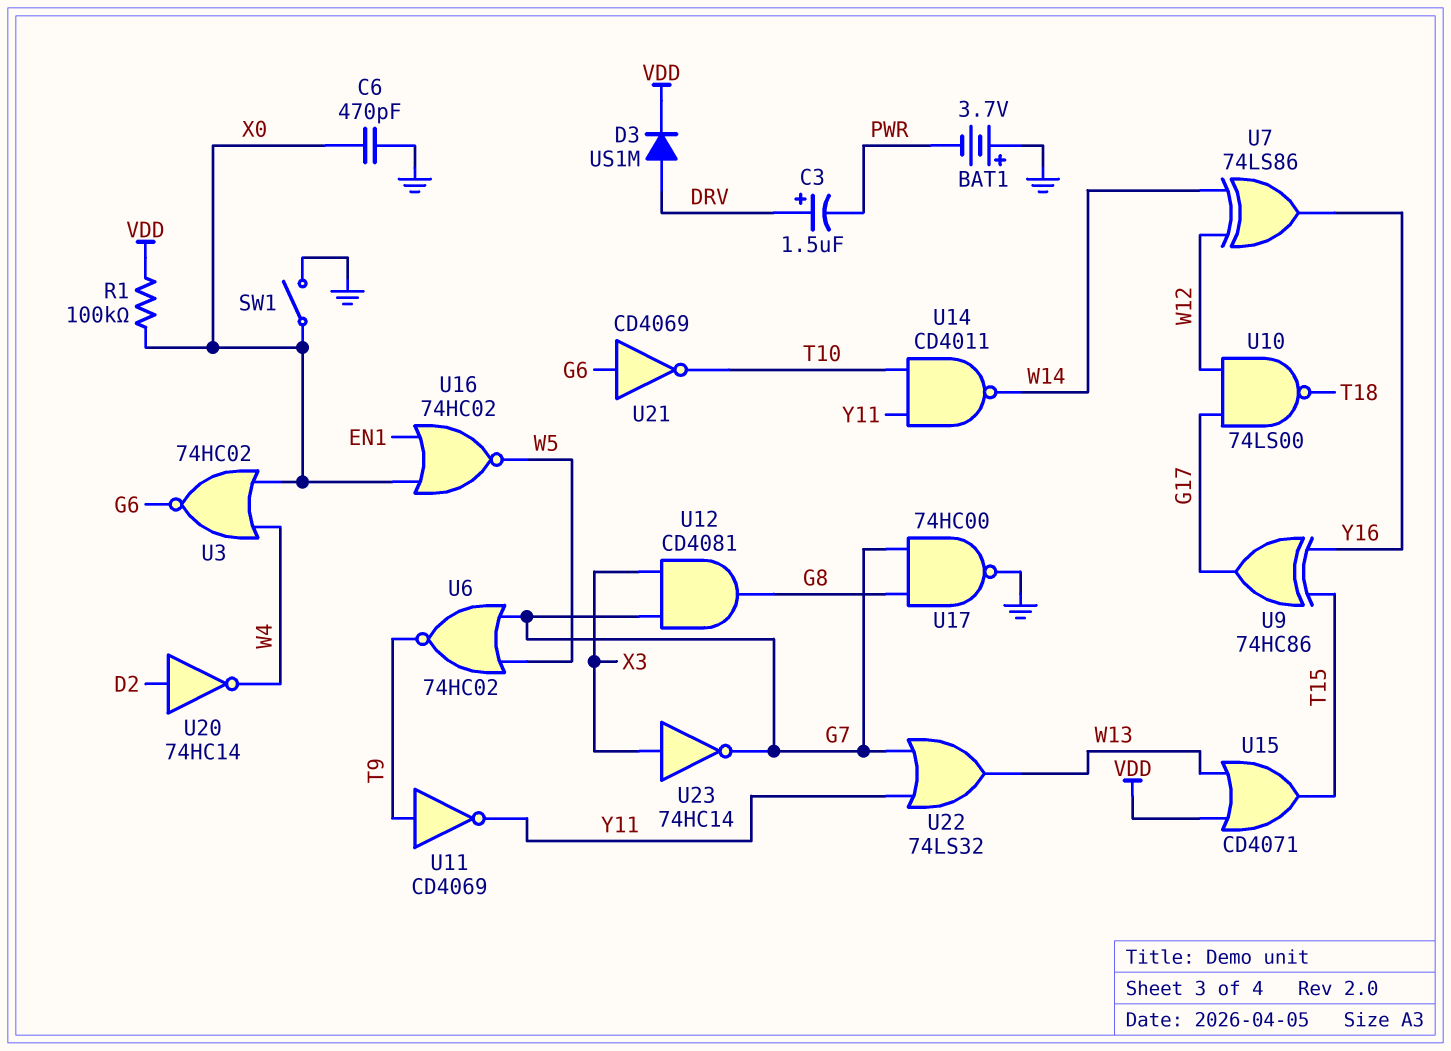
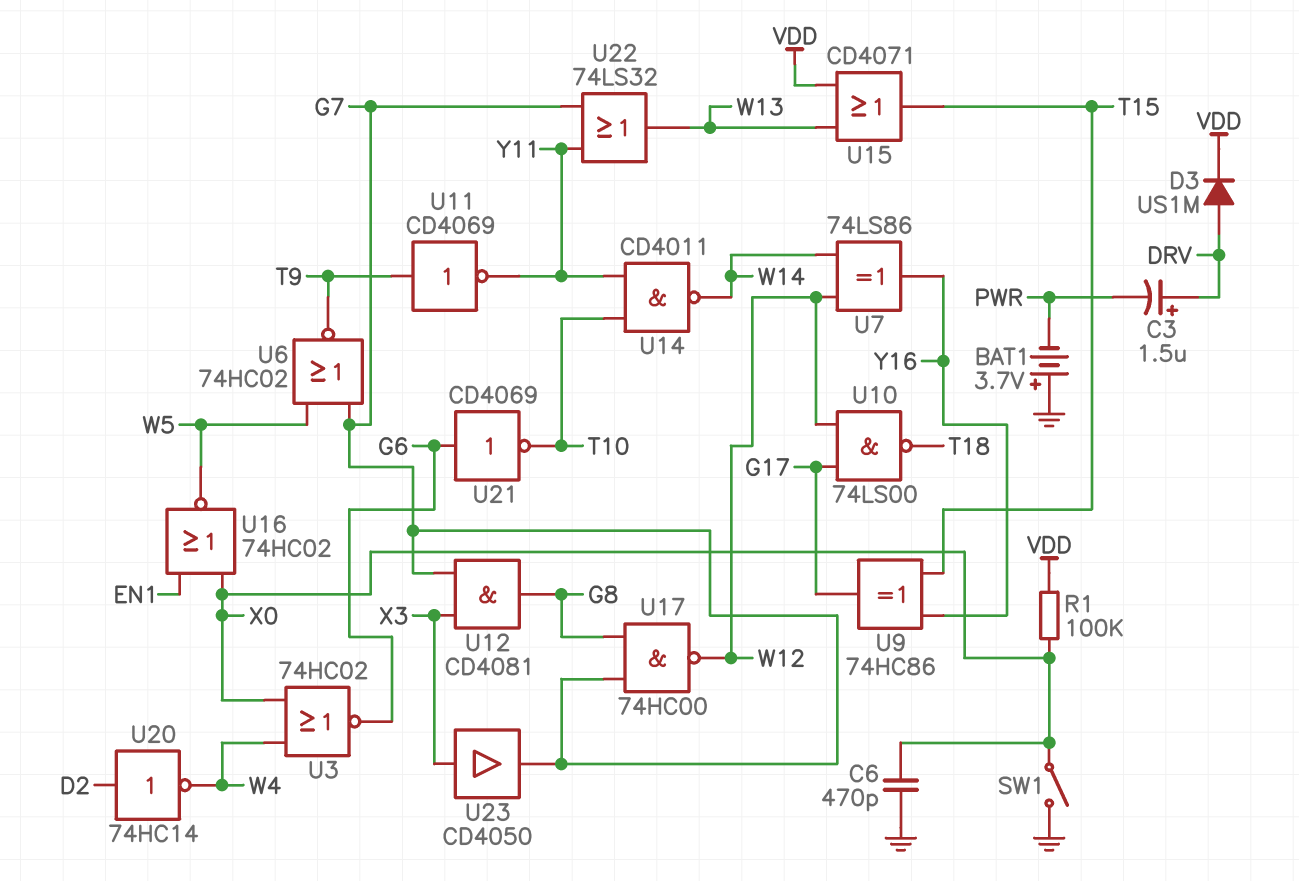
U17: NAND 74HC00 (in G7, in G8, out GND) -> NAND 74HC00 (in G7, in G8, out W12)
U23: NOT 74HC14 (in X3, out G7) -> buffer CD4050 (in X3, out G7)

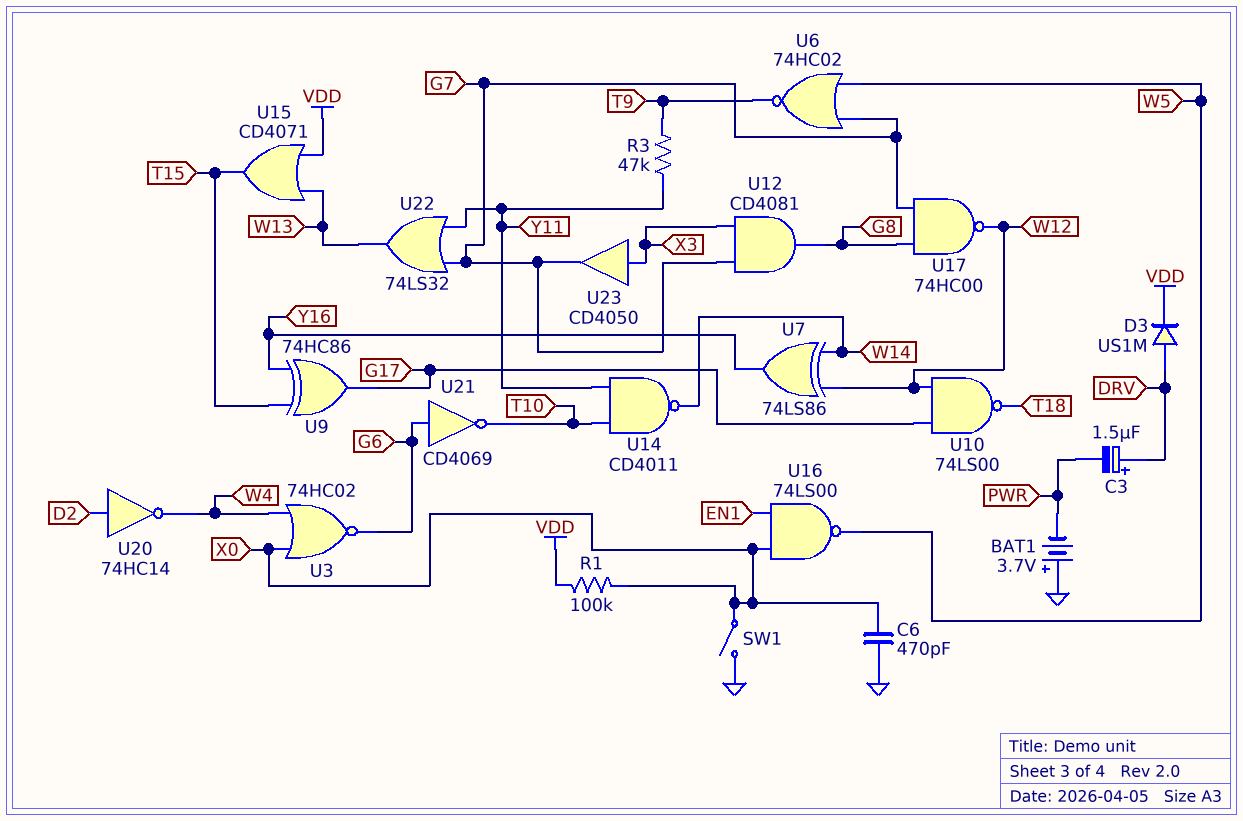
R3: none -> 47k (T9, Y11)
U11: NOT CD4069 (in T9, out Y11) -> none
U16: NOR 74HC02 (in EN1, in X0, out W5) -> NAND 74LS00 (in EN1, in X0, out W5)

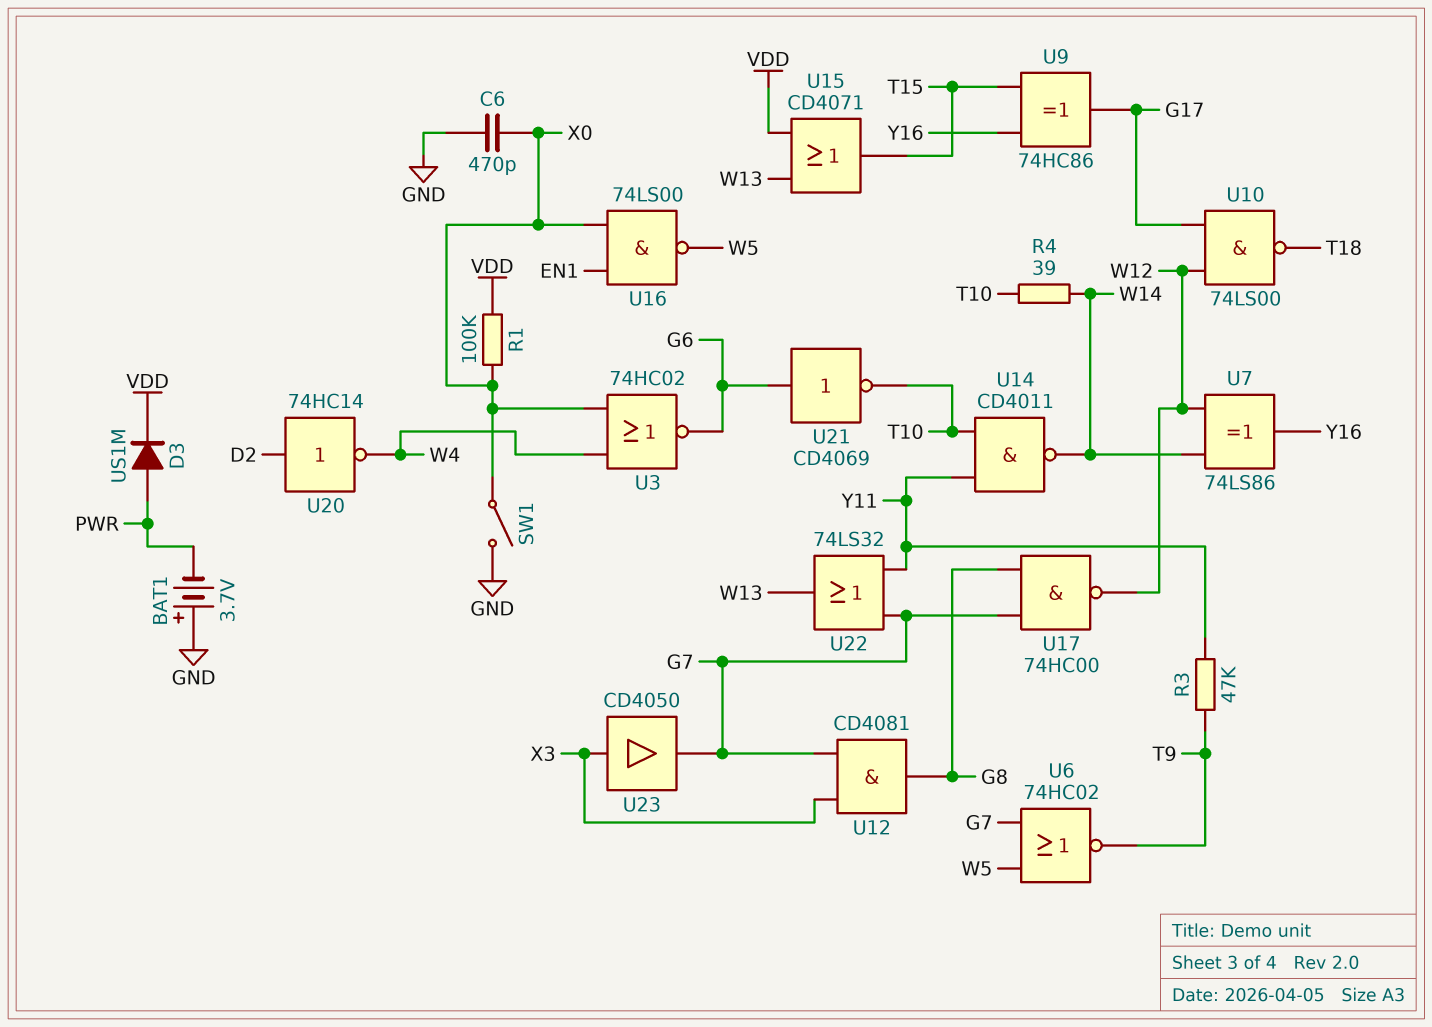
C3: 1.5uF (plus DRV, minus PWR) -> none
D3: diode US1M (A DRV, K VDD) -> diode US1M (A PWR, K VDD)
R4: none -> 39 (T10, W14)

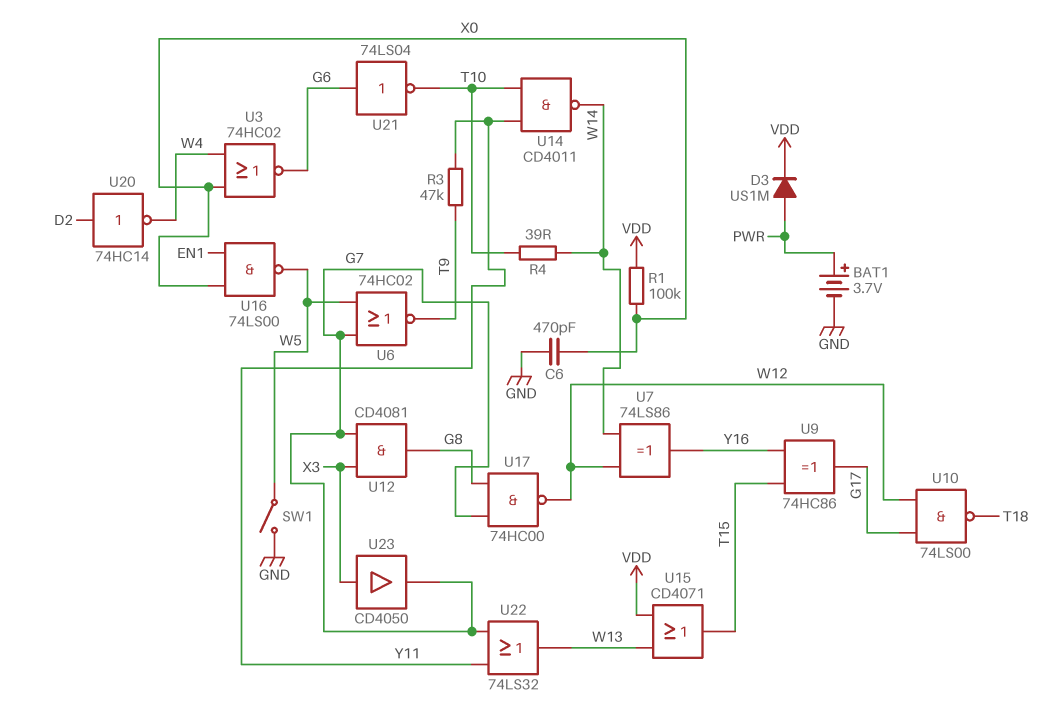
BAT1: 3.7V (plus GND, minus PWR) -> 3.7V (plus PWR, minus GND)
SW1: switch (GND, X0) -> switch (GND, W5)
U21: NOT CD4069 (in G6, out T10) -> NOT 74LS04 (in G6, out T10)

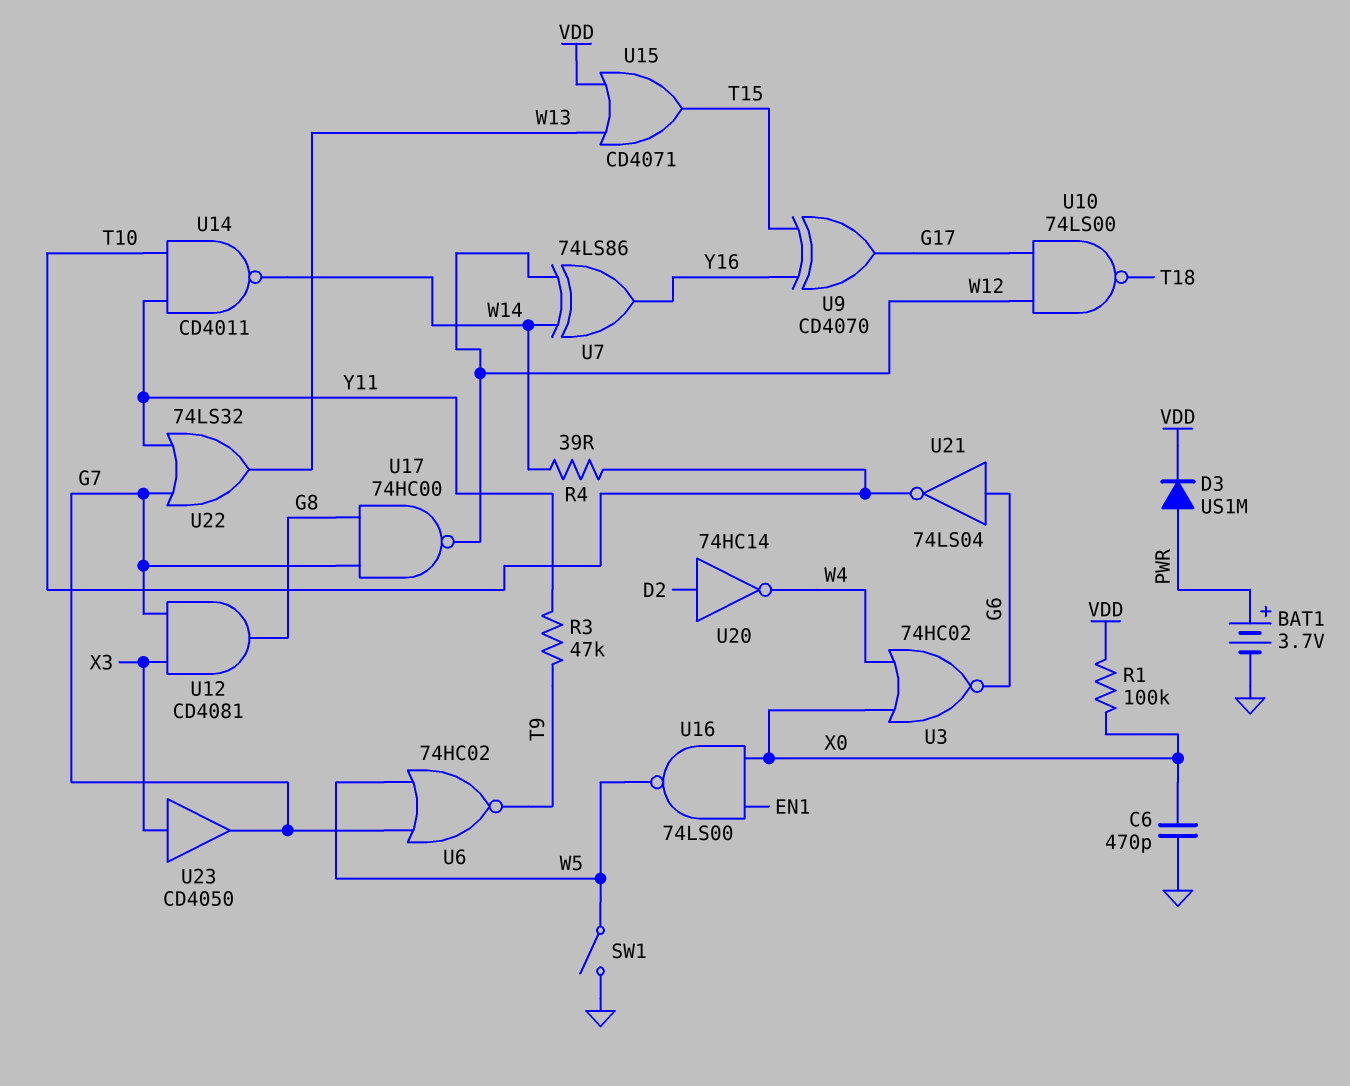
U9: XOR 74HC86 (in T15, in Y16, out G17) -> XOR CD4070 (in T15, in Y16, out G17)

